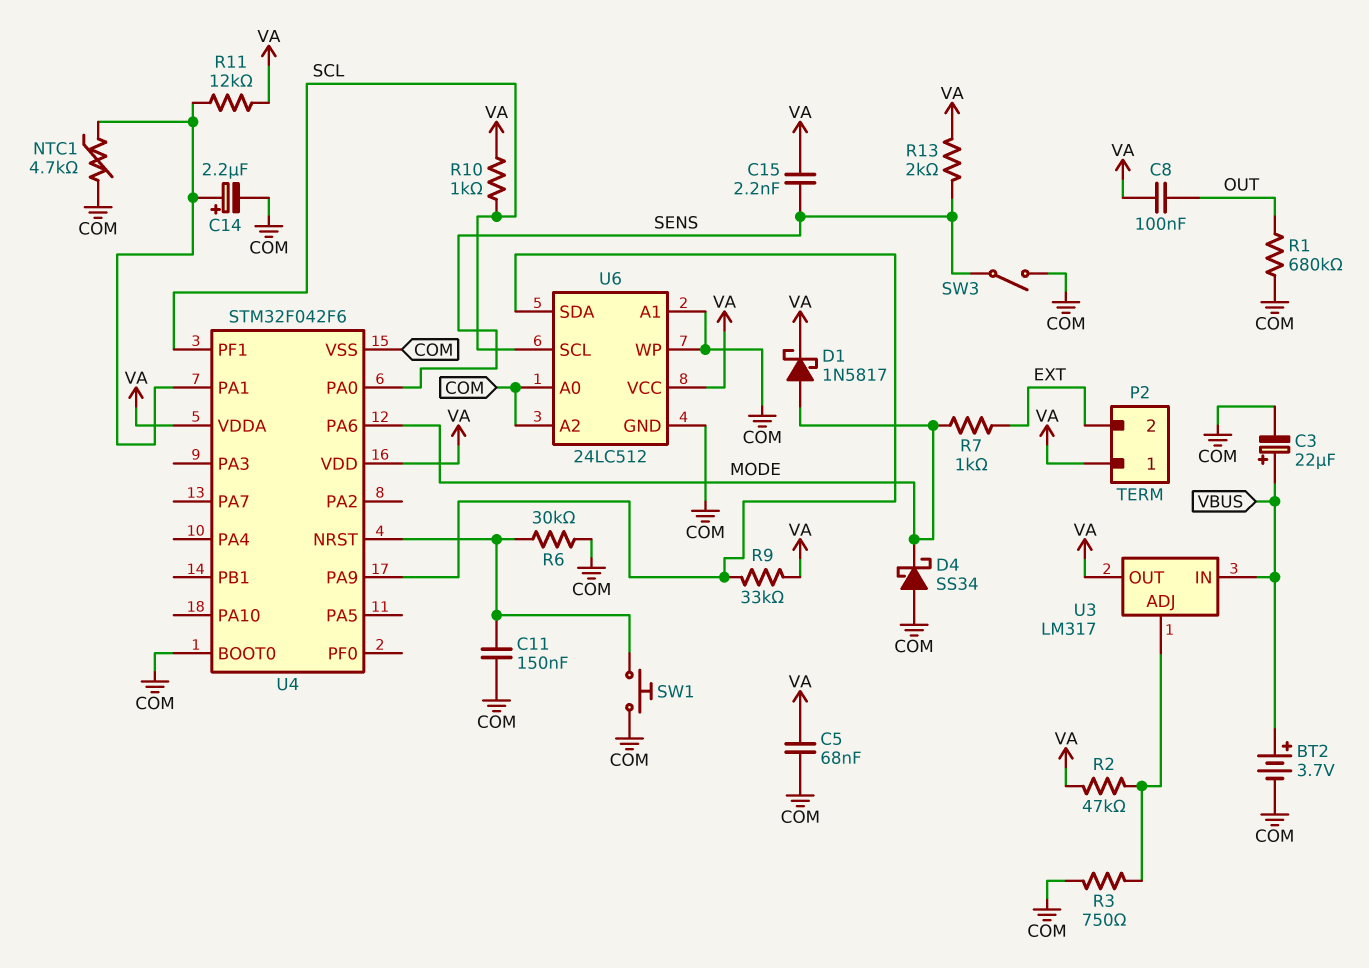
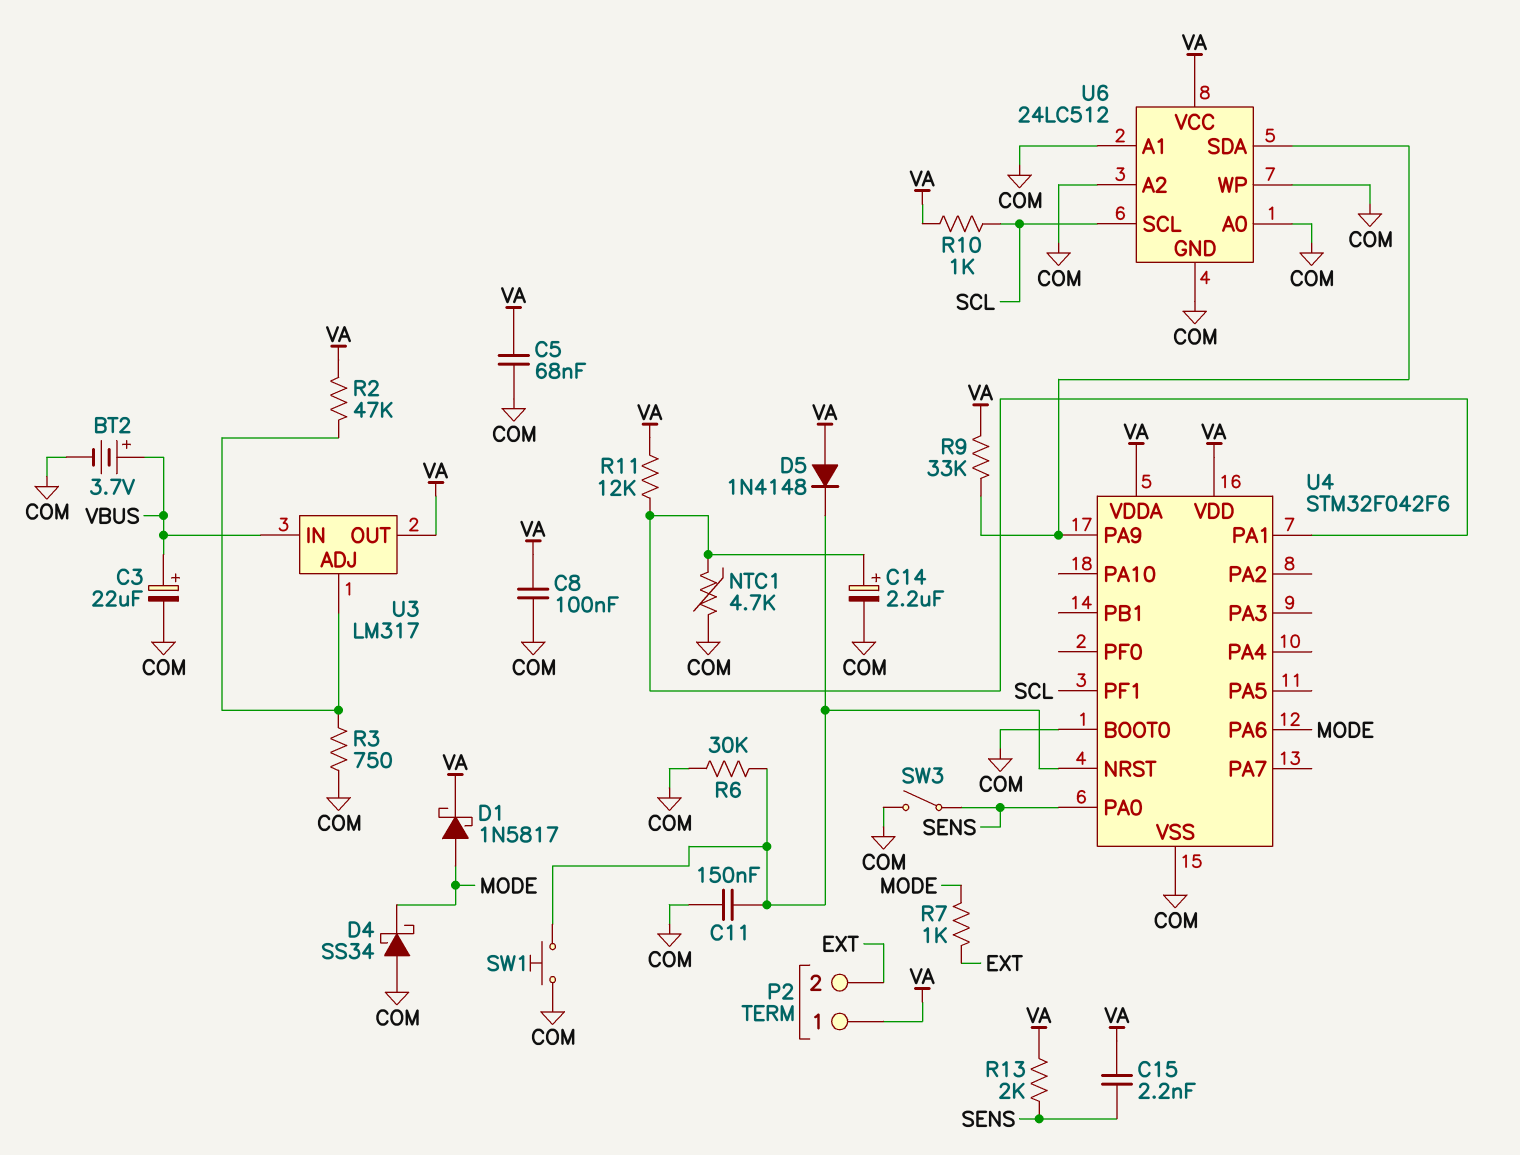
C8: 100nF (OUT, VA) -> 100nF (COM, VA)
D5: none -> diode 1N4148 (A VA, K U4/NRST)
R1: 680k (COM, OUT) -> none

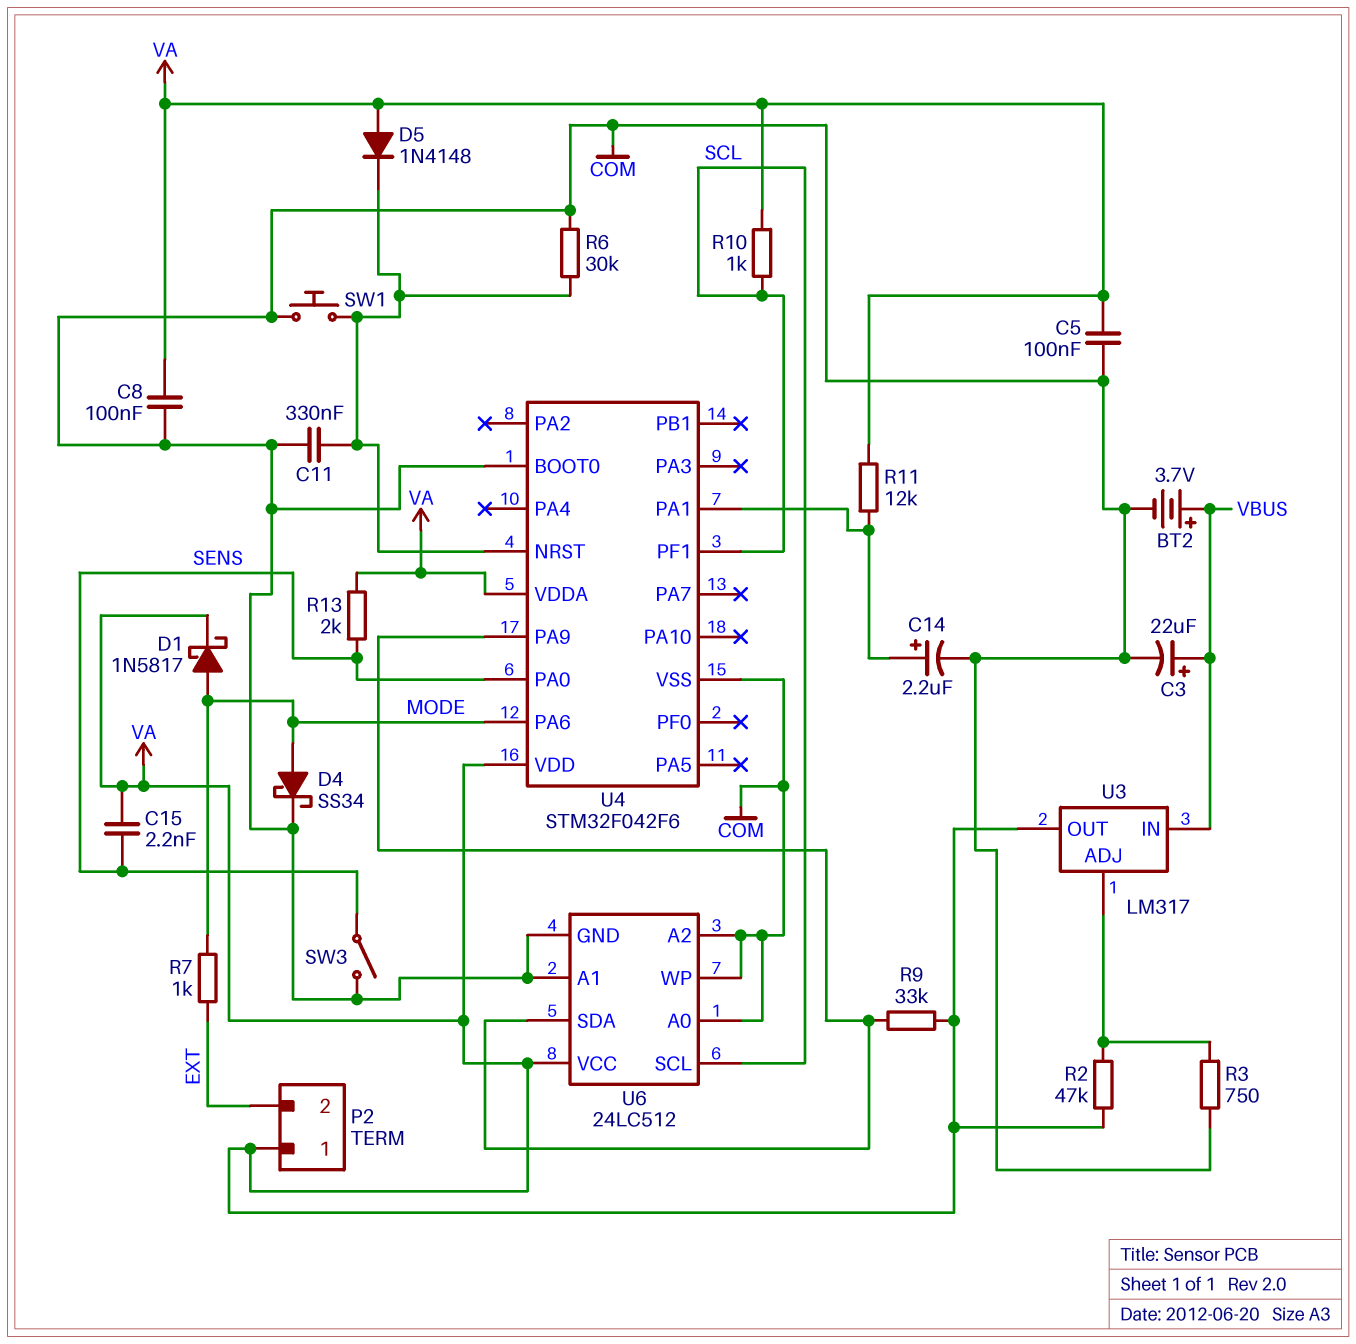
C5: 68nF (COM, VA) -> 100nF (COM, VA)
C11: 150nF (COM, U4/NRST) -> 330nF (COM, U4/NRST)
D4: schottky SS34 (A COM, K MODE) -> schottky SS34 (A MODE, K COM)
NTC1: 4.7k (COM, U4/PA1) -> none

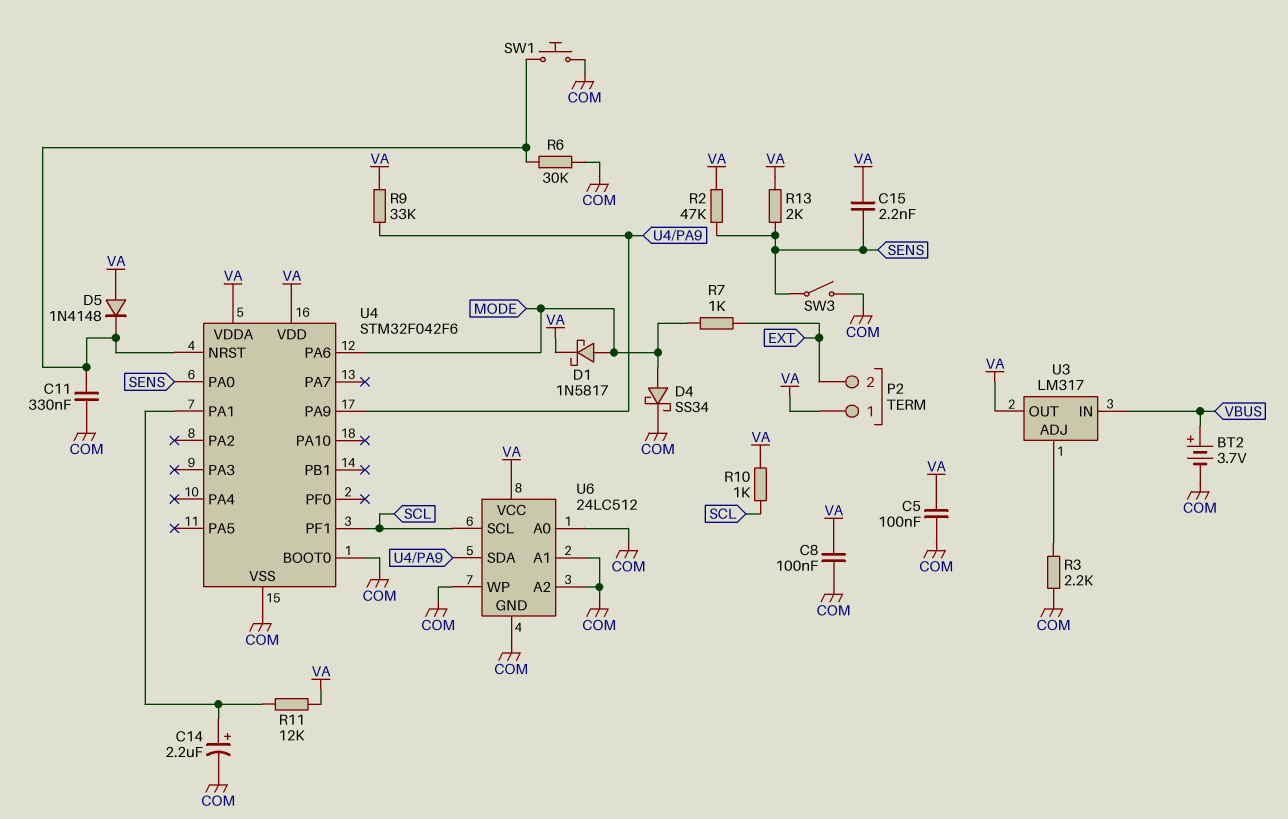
C3: 22uF (plus VBUS, minus COM) -> none
R2: 47k (U3/ADJ, VA) -> 47k (SENS, VA)
R3: 750 (COM, U3/ADJ) -> 2.2k (COM, U3/ADJ)

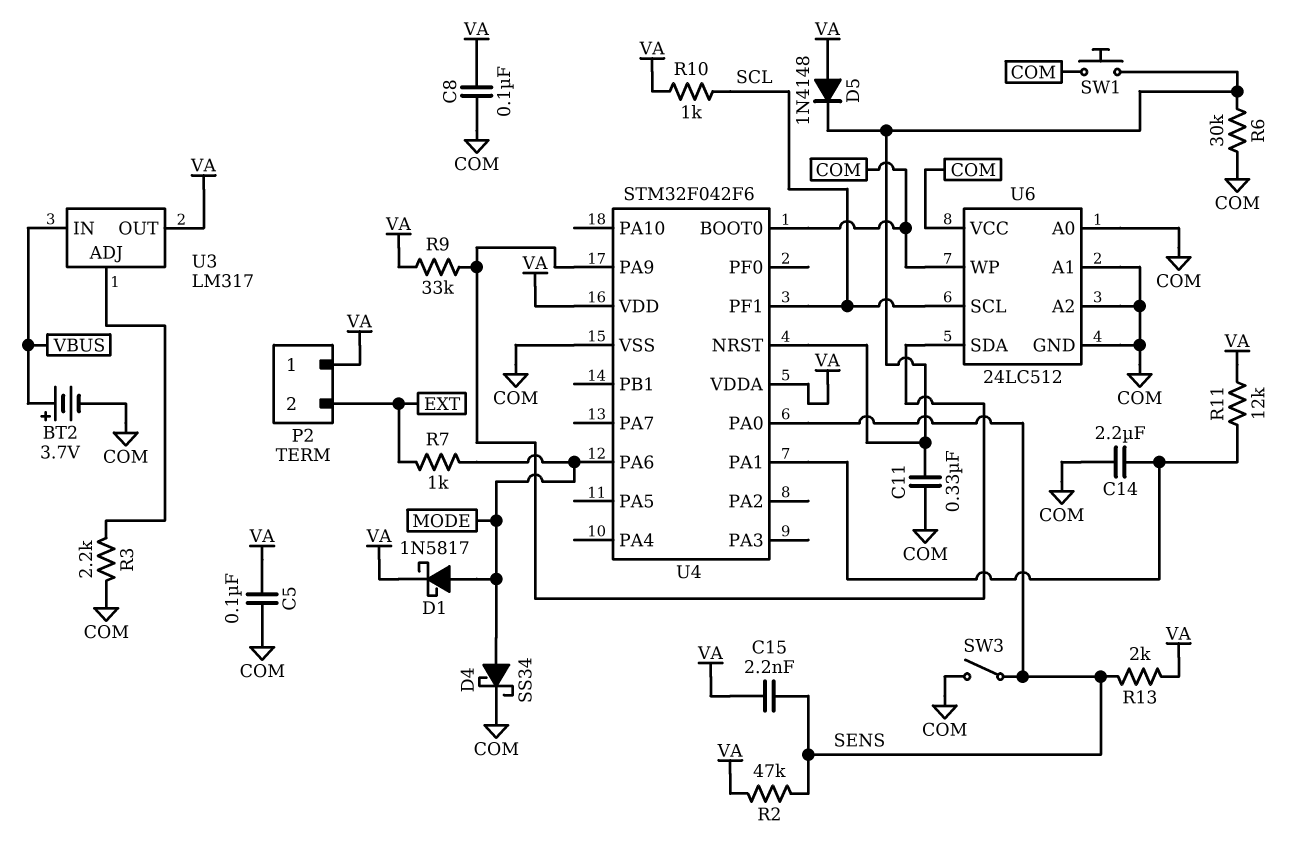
C14: 2.2uF (plus U4/PA1, minus COM) -> 2.2uF (COM, U4/PA1)
U6 pin VCC: VA -> COM

